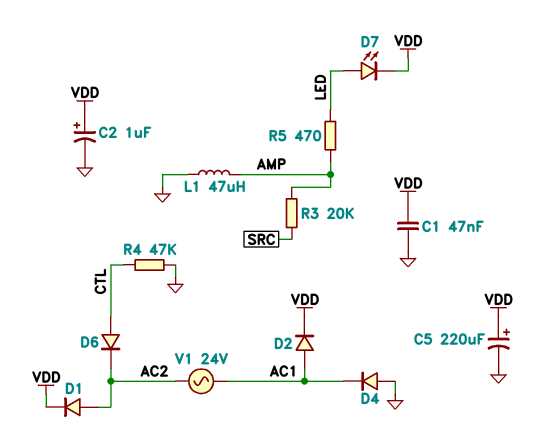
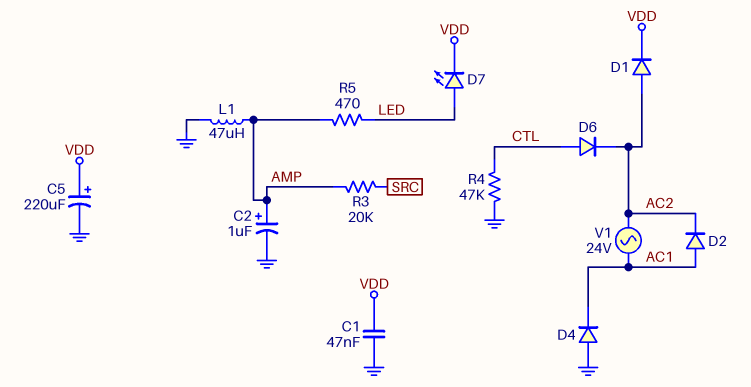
C2: 1uF (plus VDD, minus GND) -> 1uF (plus AMP, minus GND)
D2: diode (A AC1, K VDD) -> diode (A AC1, K AC2)

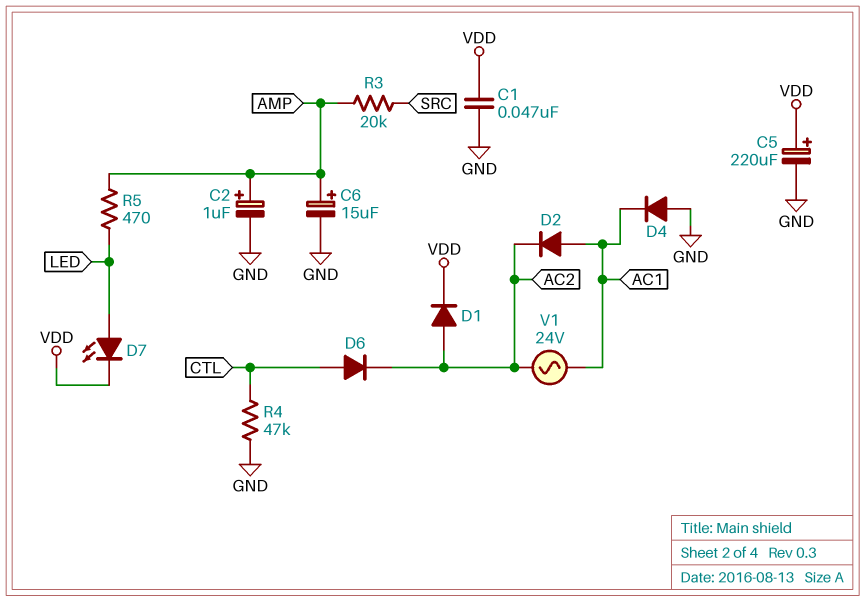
C6: none -> 15uF (plus AMP, minus GND)
L1: 47uH (AMP, GND) -> none

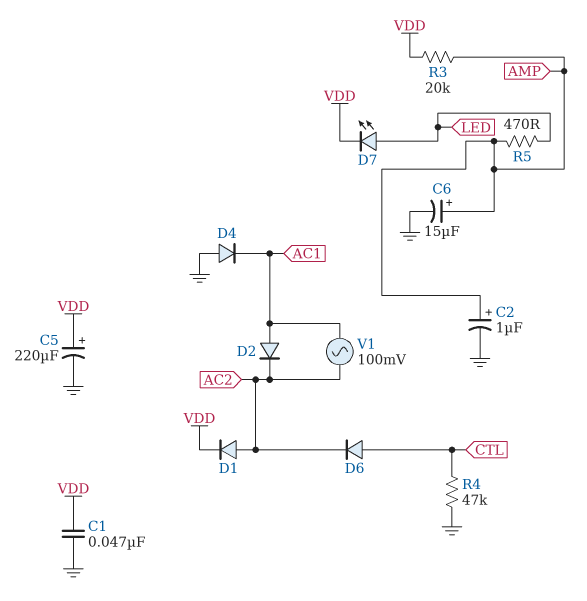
R3: 20k (AMP, SRC) -> 20k (AMP, VDD)
V1: AC 24V (AC1, AC2) -> AC 100mV (AC1, AC2)

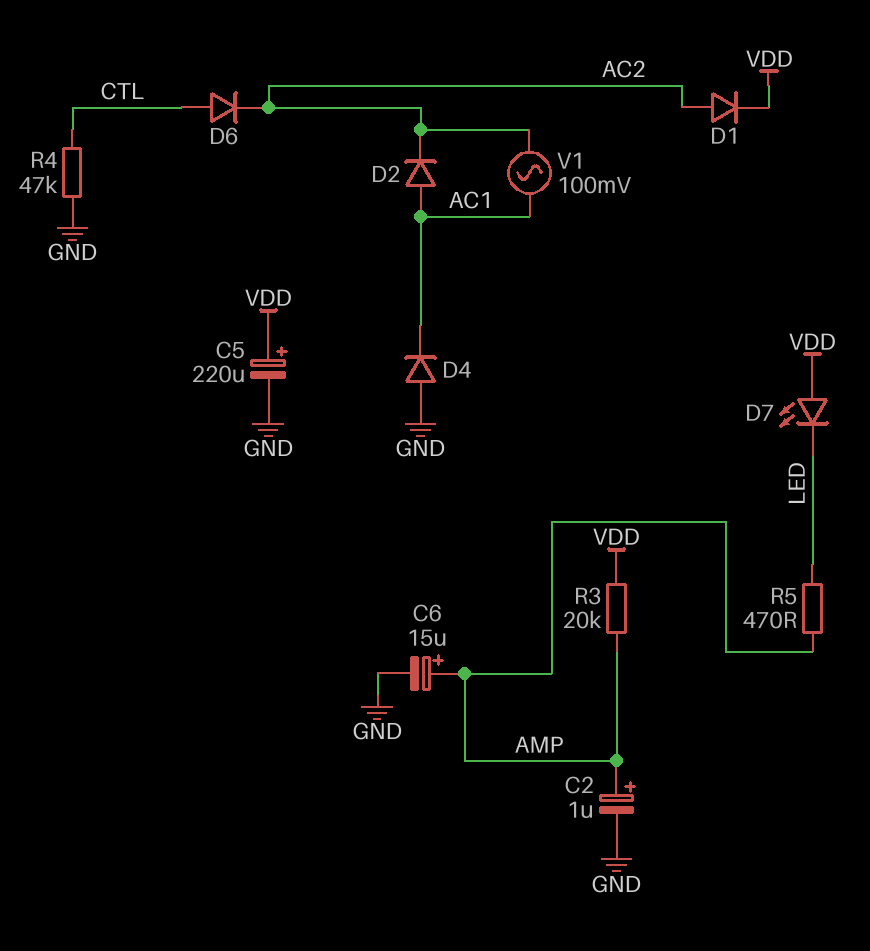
C1: 47nF (GND, VDD) -> none
D7: LED (A LED, K VDD) -> LED (A VDD, K LED)

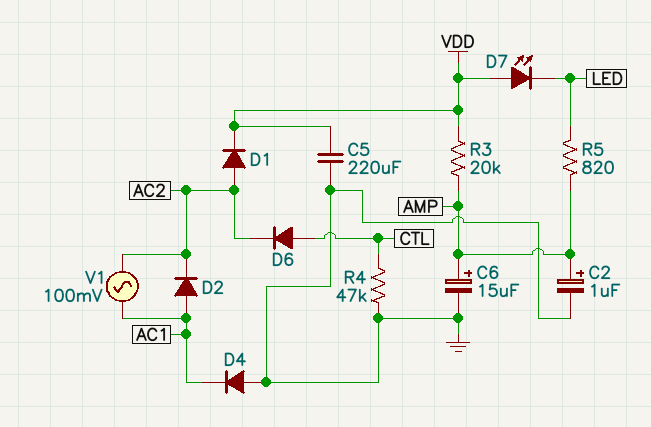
C5: 220uF (plus VDD, minus GND) -> 220uF (GND, VDD)
R5: 470 (AMP, LED) -> 820 (AMP, LED)

